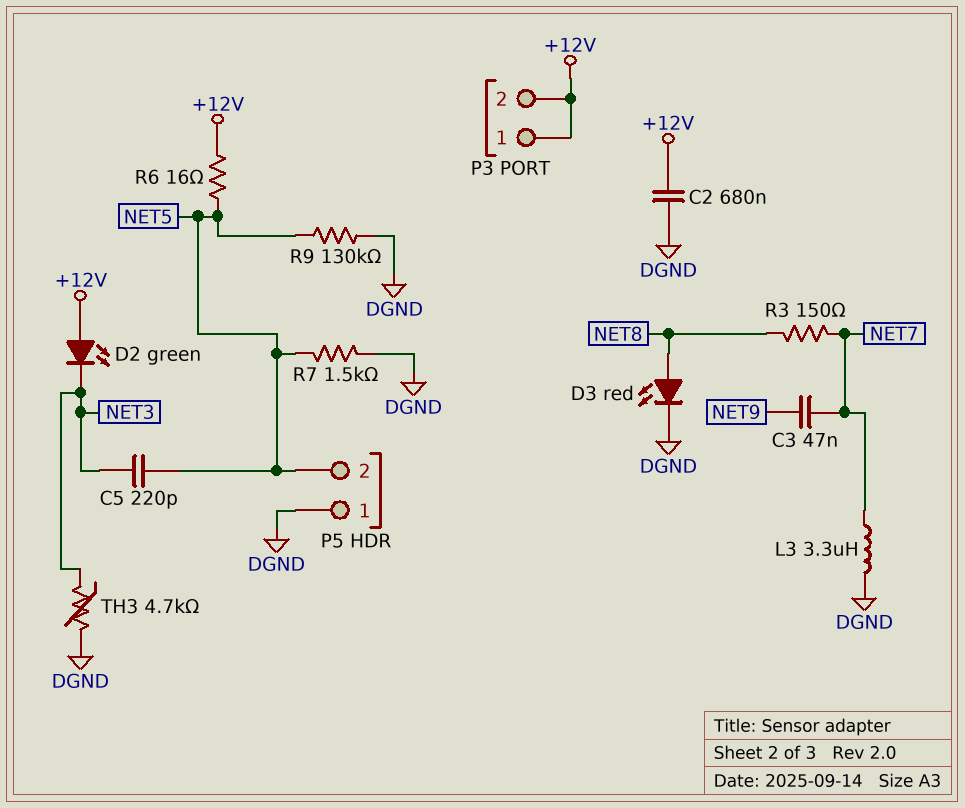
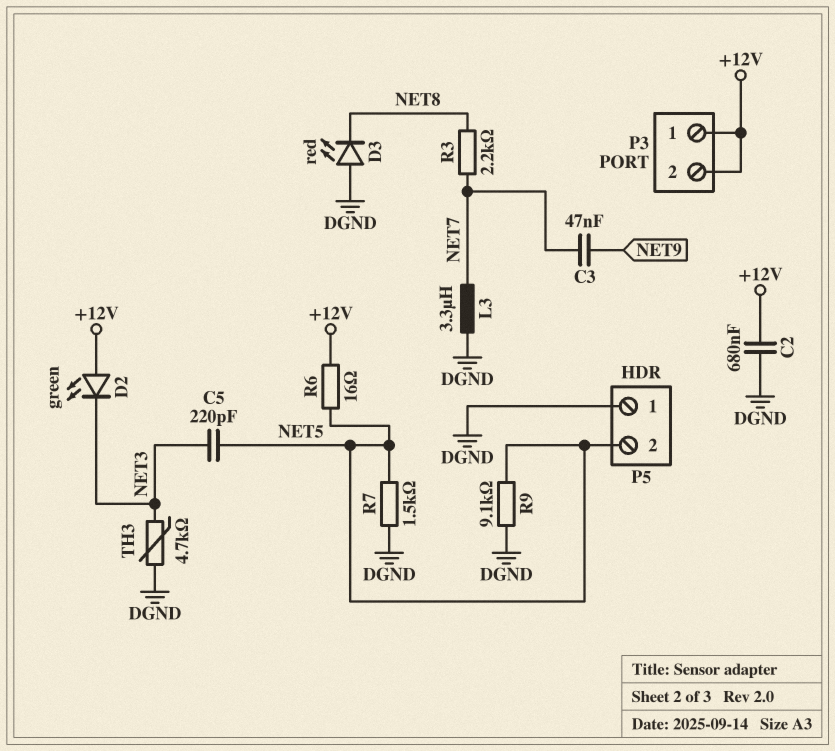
D3: LED red (A NET8, K DGND) -> LED red (A DGND, K NET8)
R3: 150 (NET7, NET8) -> 2.2k (NET7, NET8)
R9: 130k (DGND, NET5) -> 9.1k (DGND, NET5)

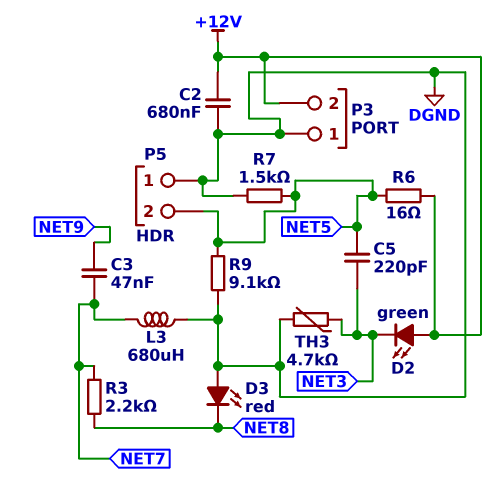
L3: 3.3uH (DGND, NET7) -> 680uH (DGND, NET7)
P3 pin 1: +12V -> DGND

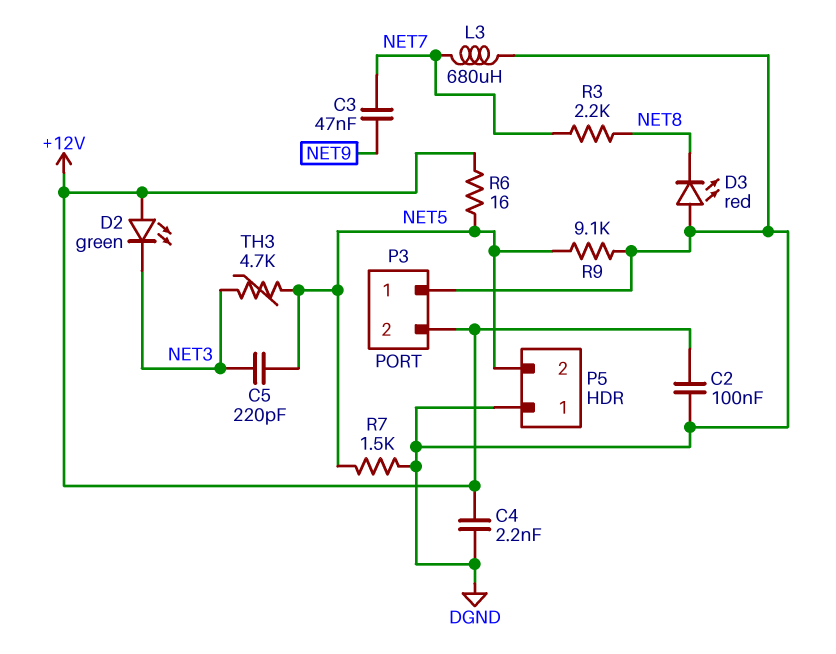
C2: 680nF (+12V, DGND) -> 100nF (+12V, DGND)
C4: none -> 2.2nF (+12V, DGND)
TH3: 4.7k (DGND, NET3) -> 4.7k (NET3, NET5)

